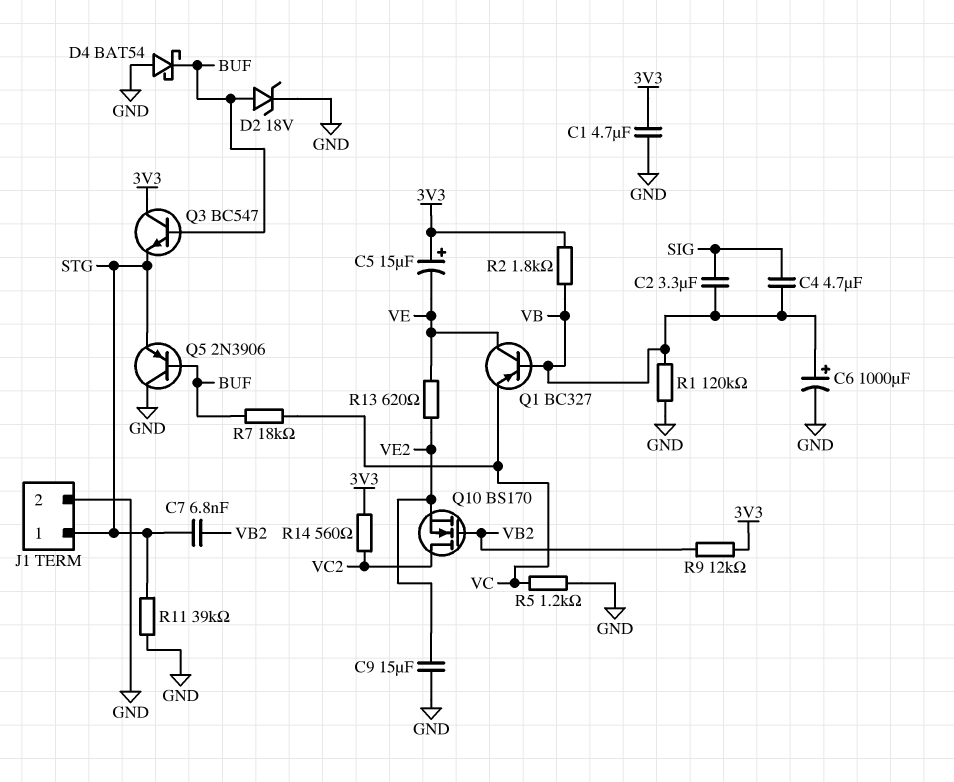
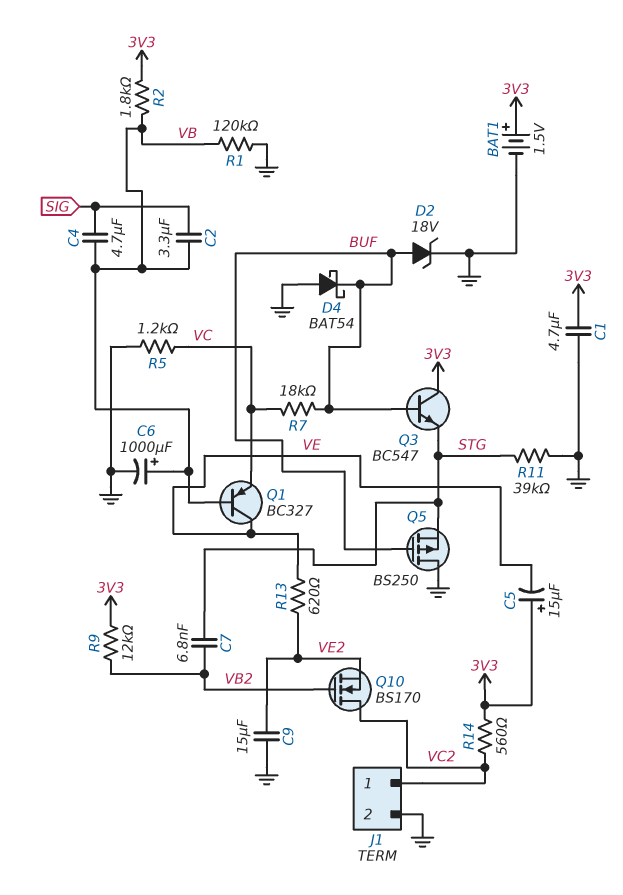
BAT1: none -> 1.5V (plus 3V3, minus GND)
J1 pin 1: STG -> VC2
Q5: PNP 2N3906 (B BUF, C GND, E STG) -> PMOS BS250 (G BUF, D GND, S STG)

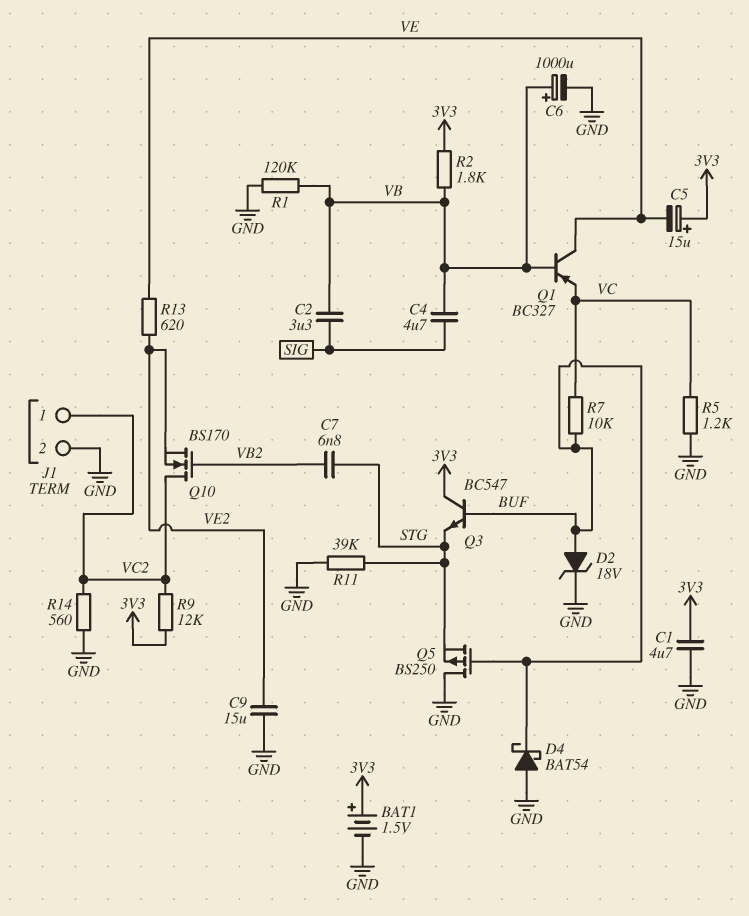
R7: 18k (BUF, VC) -> 10k (BUF, VC)
R9: 12k (3V3, VB2) -> 12k (3V3, VC2)
R14: 560 (3V3, VC2) -> 560 (GND, VC2)

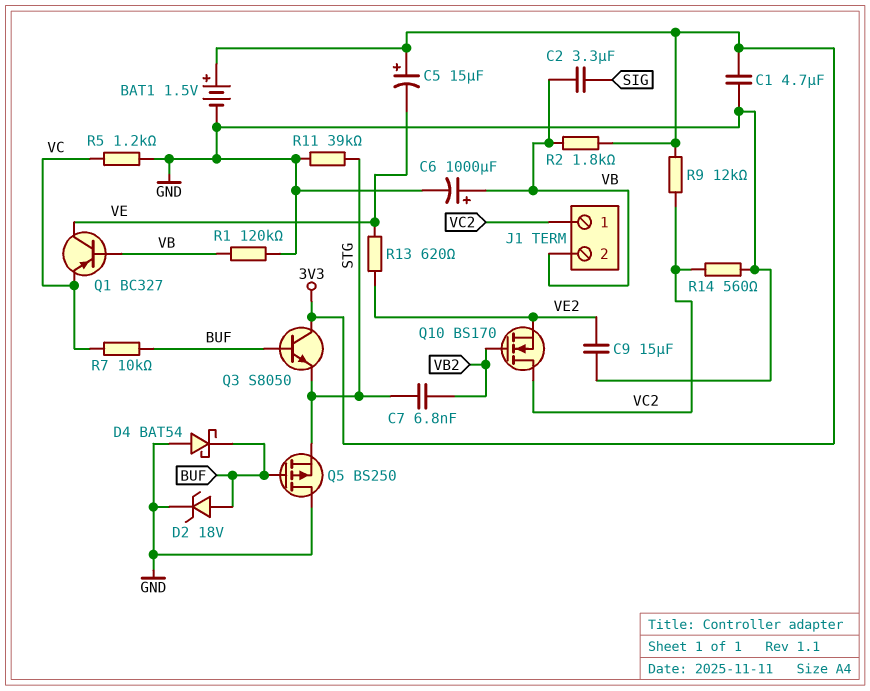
C4: 4.7uF (SIG, VB) -> none
J1 pin 2: GND -> VB
Q3: NPN BC547 (B BUF, C 3V3, E STG) -> NPN S8050 (B BUF, C 3V3, E STG)

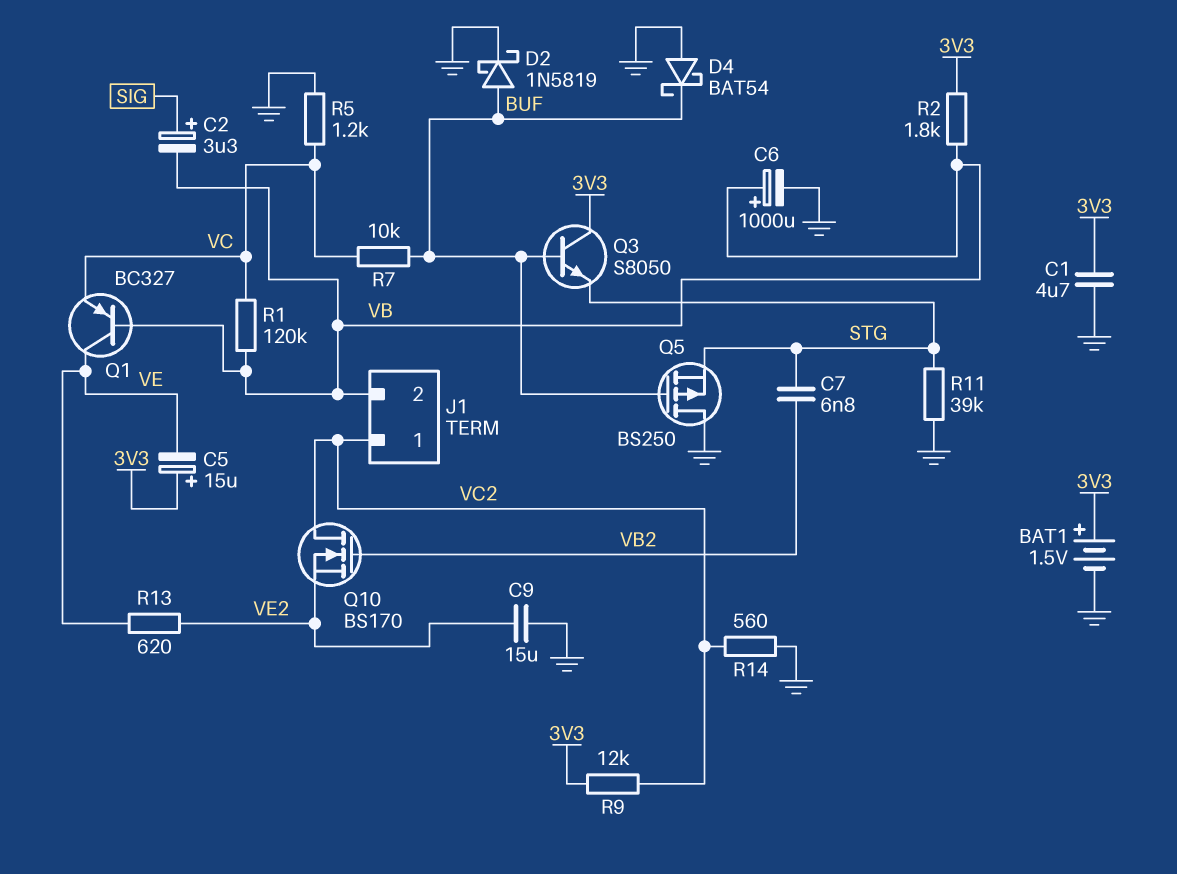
C2: 3.3uF (SIG, VB) -> 3.3uF (plus SIG, minus VB)
D2: zener 18V (A BUF, K GND) -> schottky 1N5819 (A BUF, K GND)
R1: 120k (GND, VB) -> 120k (VB, VC)

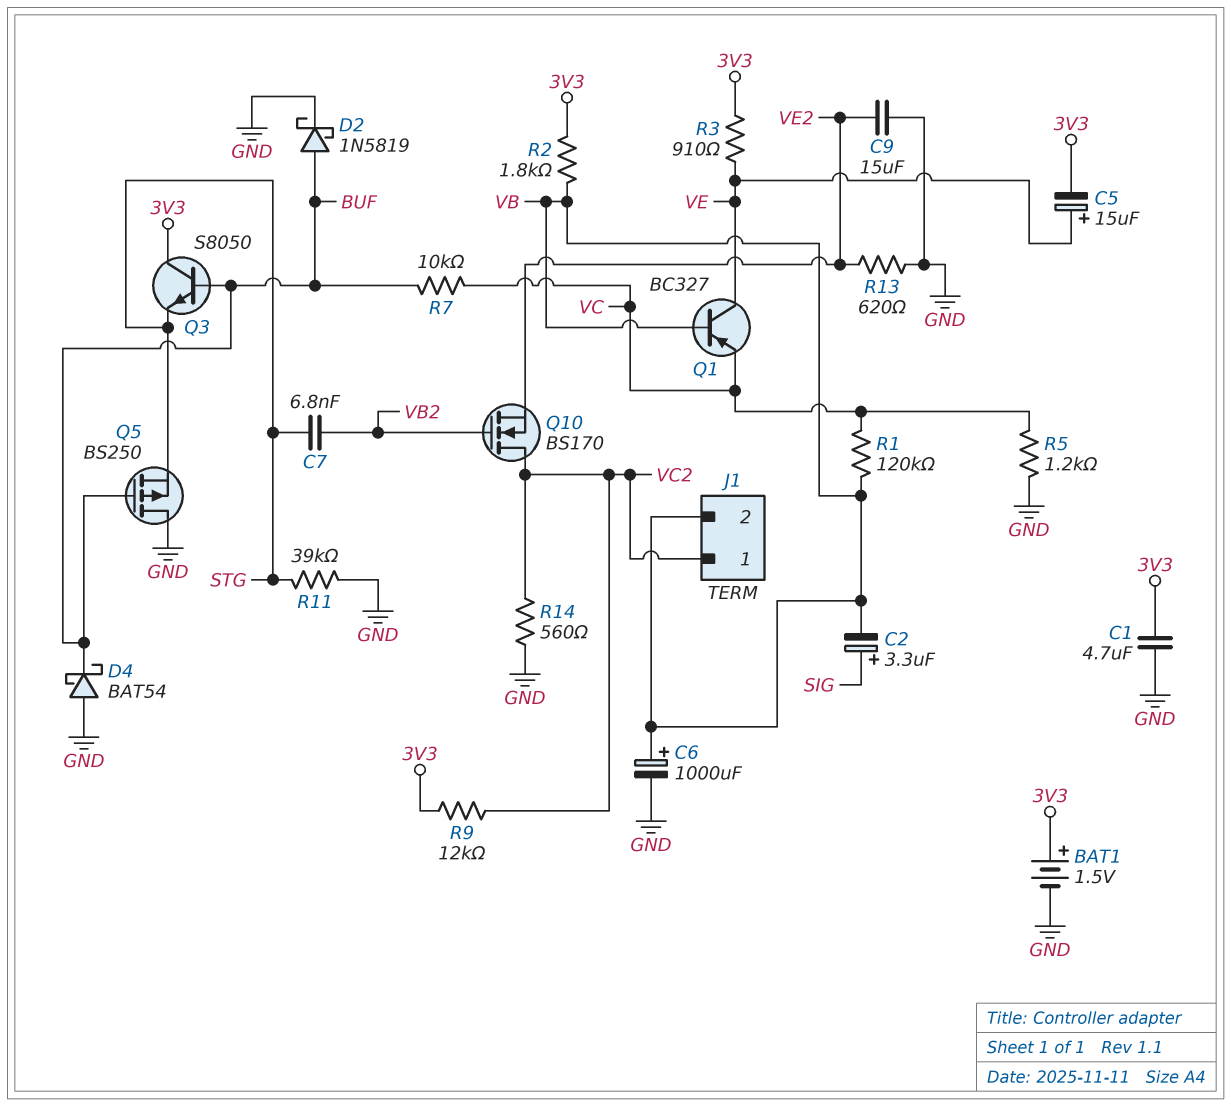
C5: 15uF (plus 3V3, minus VE) -> 15uF (plus VE, minus 3V3)
R3: none -> 910 (3V3, VE)
R13: 620 (VE, VE2) -> 620 (GND, VE2)

